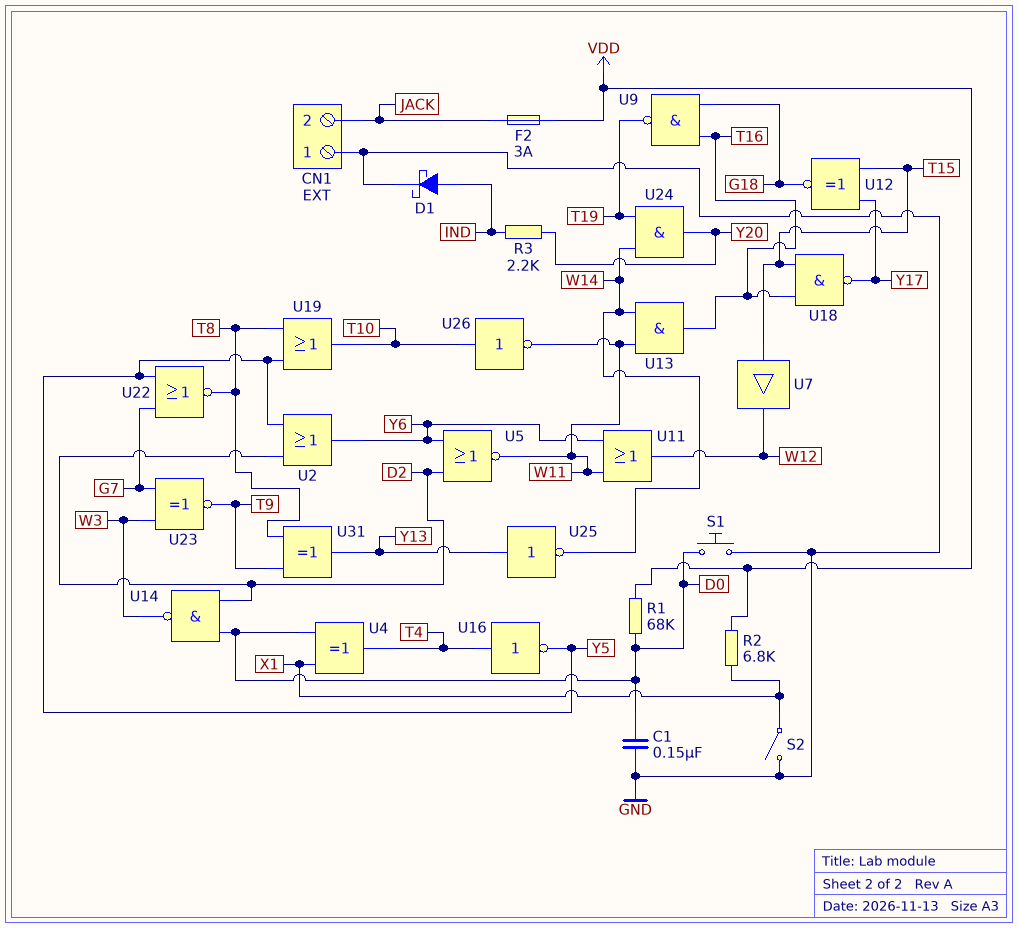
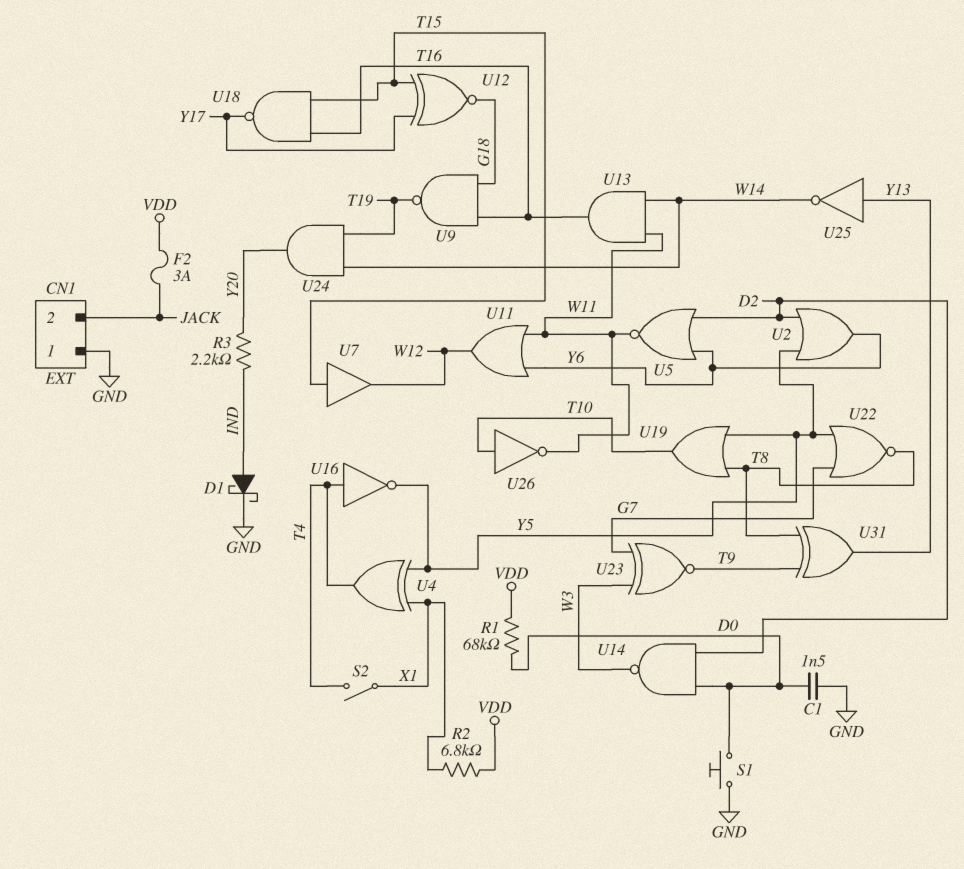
C1: 150nF (D0, GND) -> 1.5nF (D0, GND)
S2: switch (GND, X1) -> switch (T4, X1)
U4: XOR (in D0, in X1, out T4) -> XOR (in X1, in Y5, out T4)

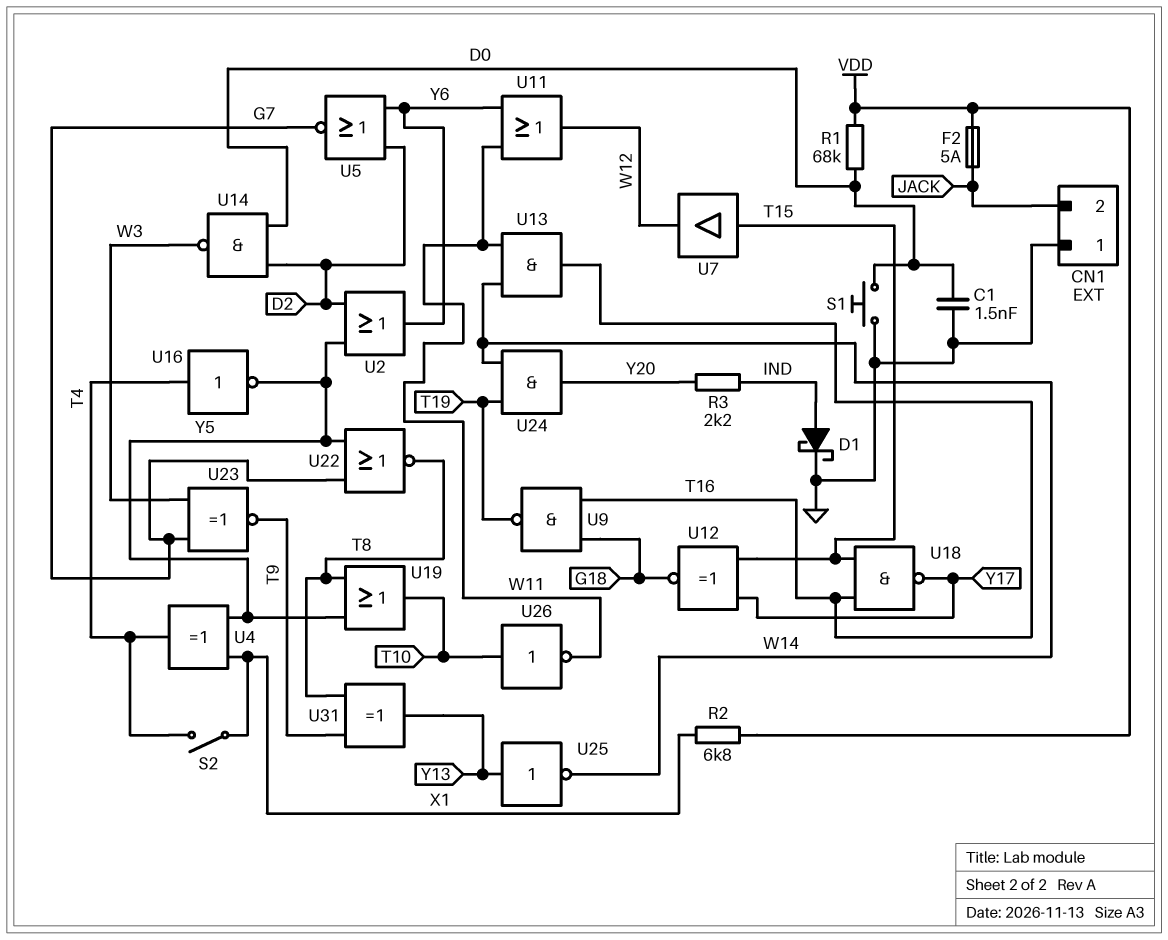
F2: 3A (JACK, VDD) -> 5A (JACK, VDD)
U5: NOR (in D2, in Y6, out W11) -> NOR (in D2, in Y6, out G7)

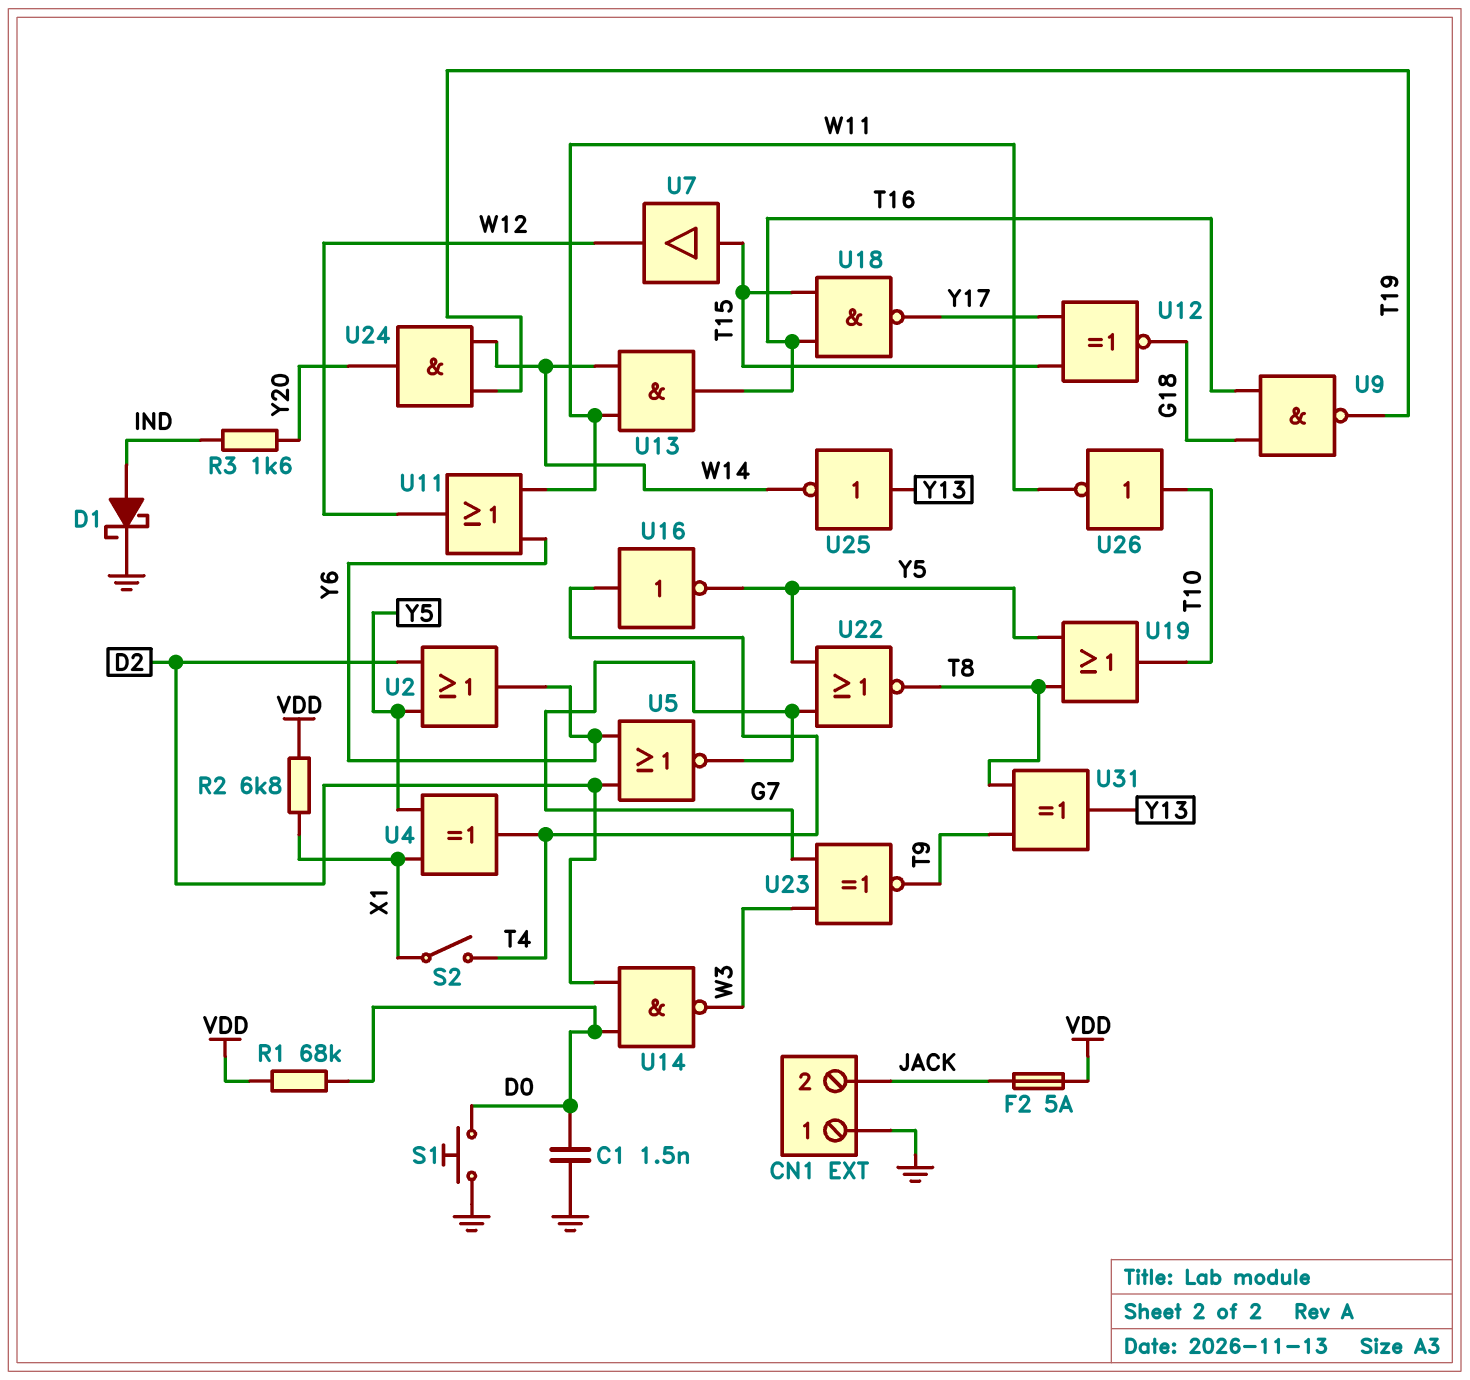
R3: 2.2k (IND, Y20) -> 1.6k (IND, Y20)

